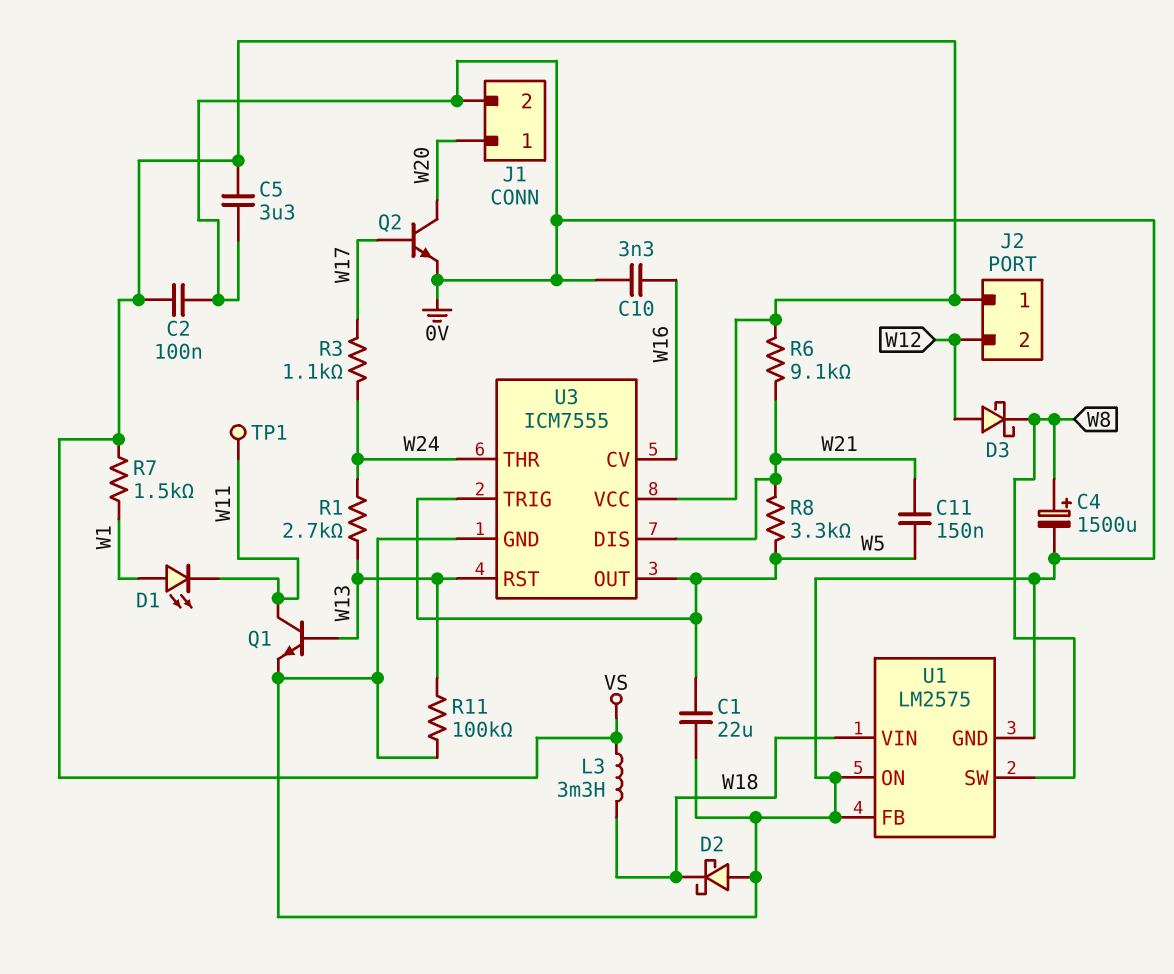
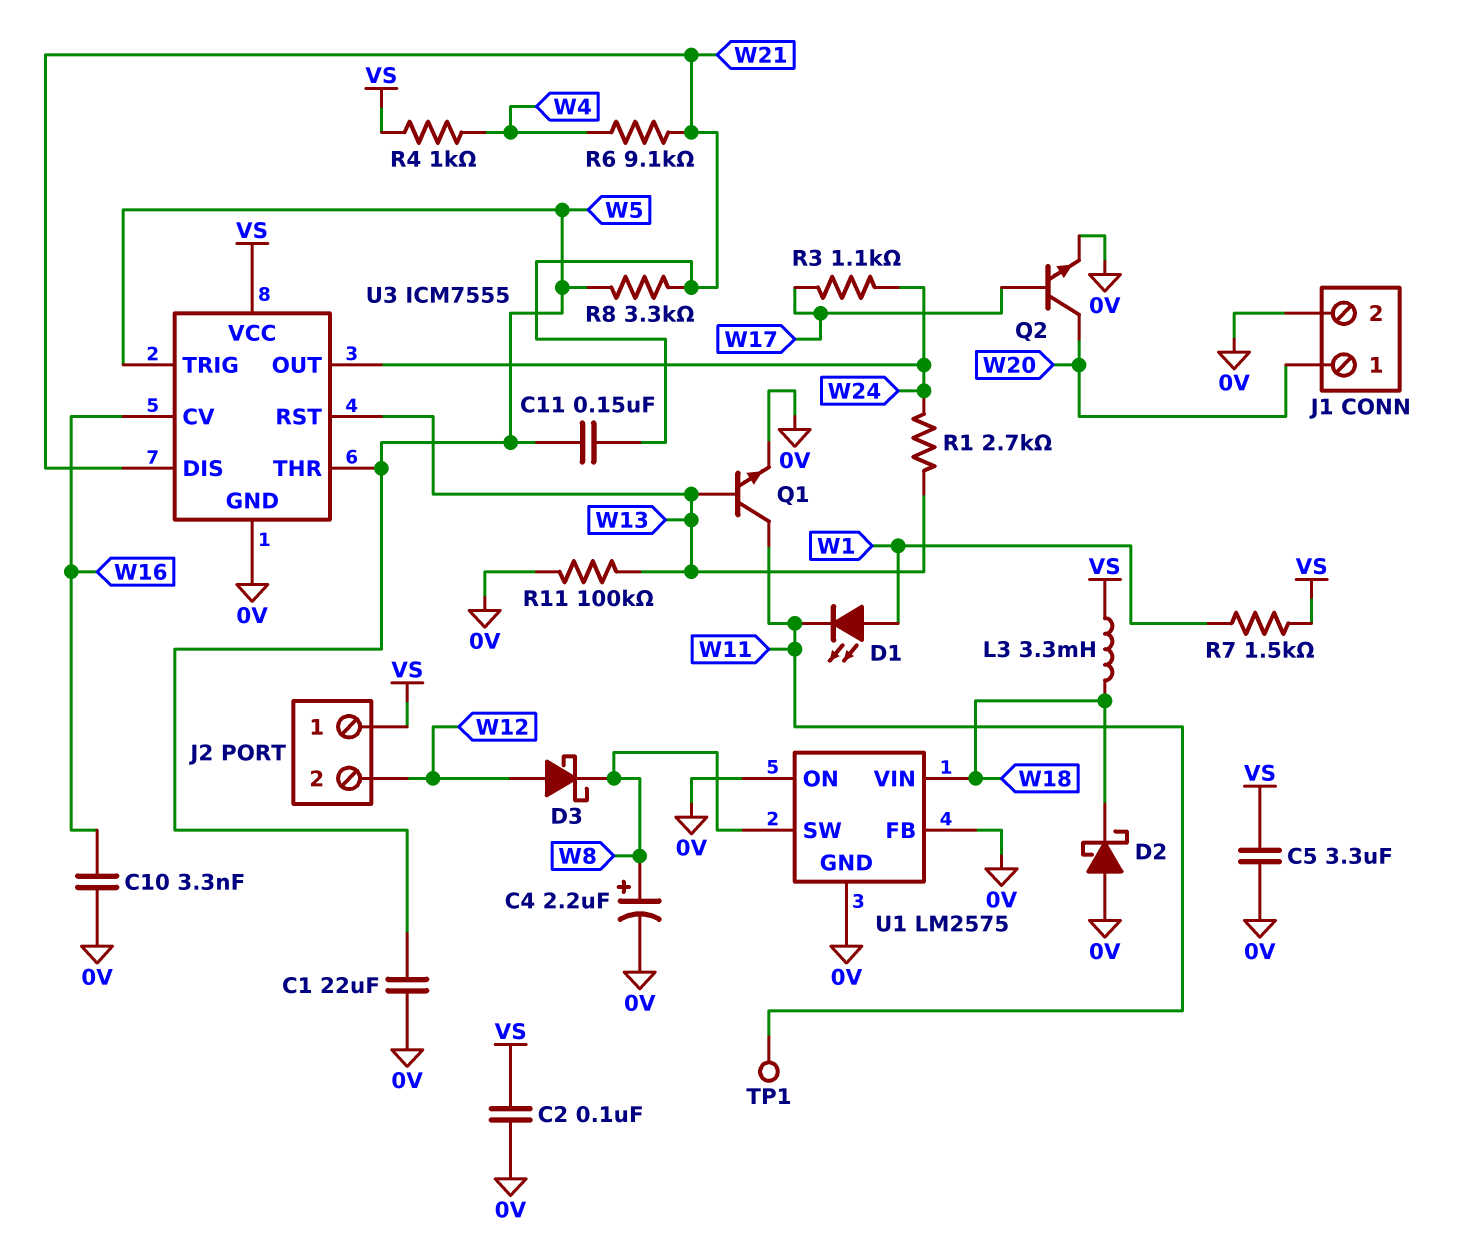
C4: 1500uF (plus W8, minus 0V) -> 2.2uF (plus W8, minus 0V)
R4: none -> 1k (VS, W4)
R6: 9.1k (VS, W21) -> 9.1k (W4, W21)
U3 pin OUT: W5 -> W24
U3 pin THR: W24 -> W5

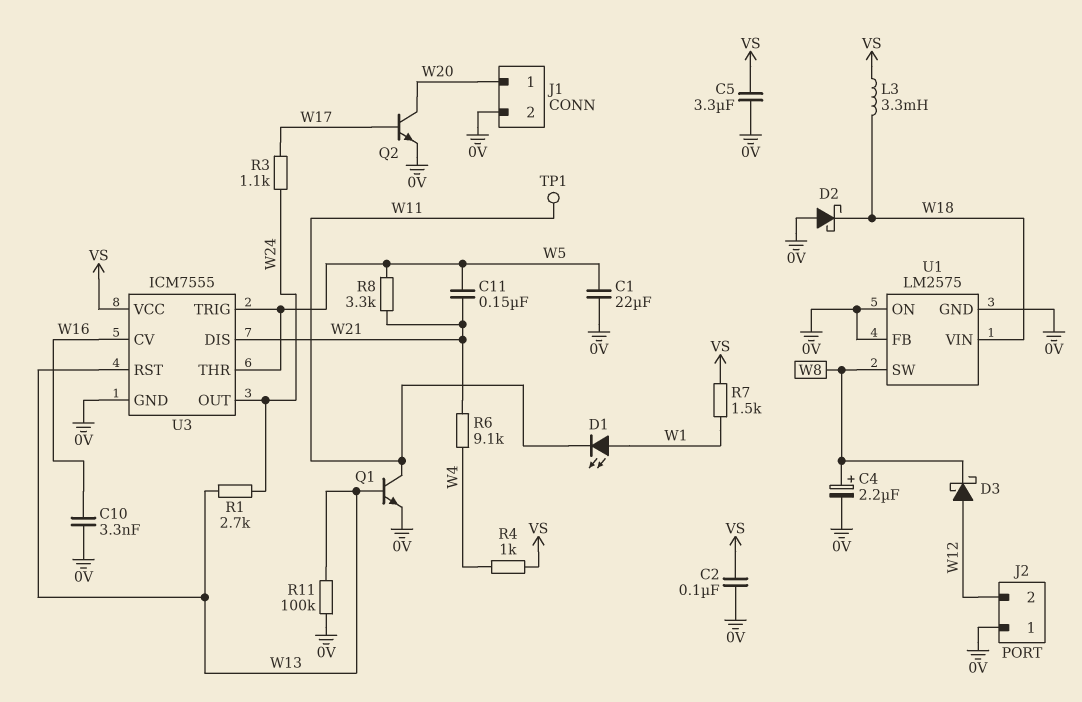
J2 pin 1: VS -> 0V

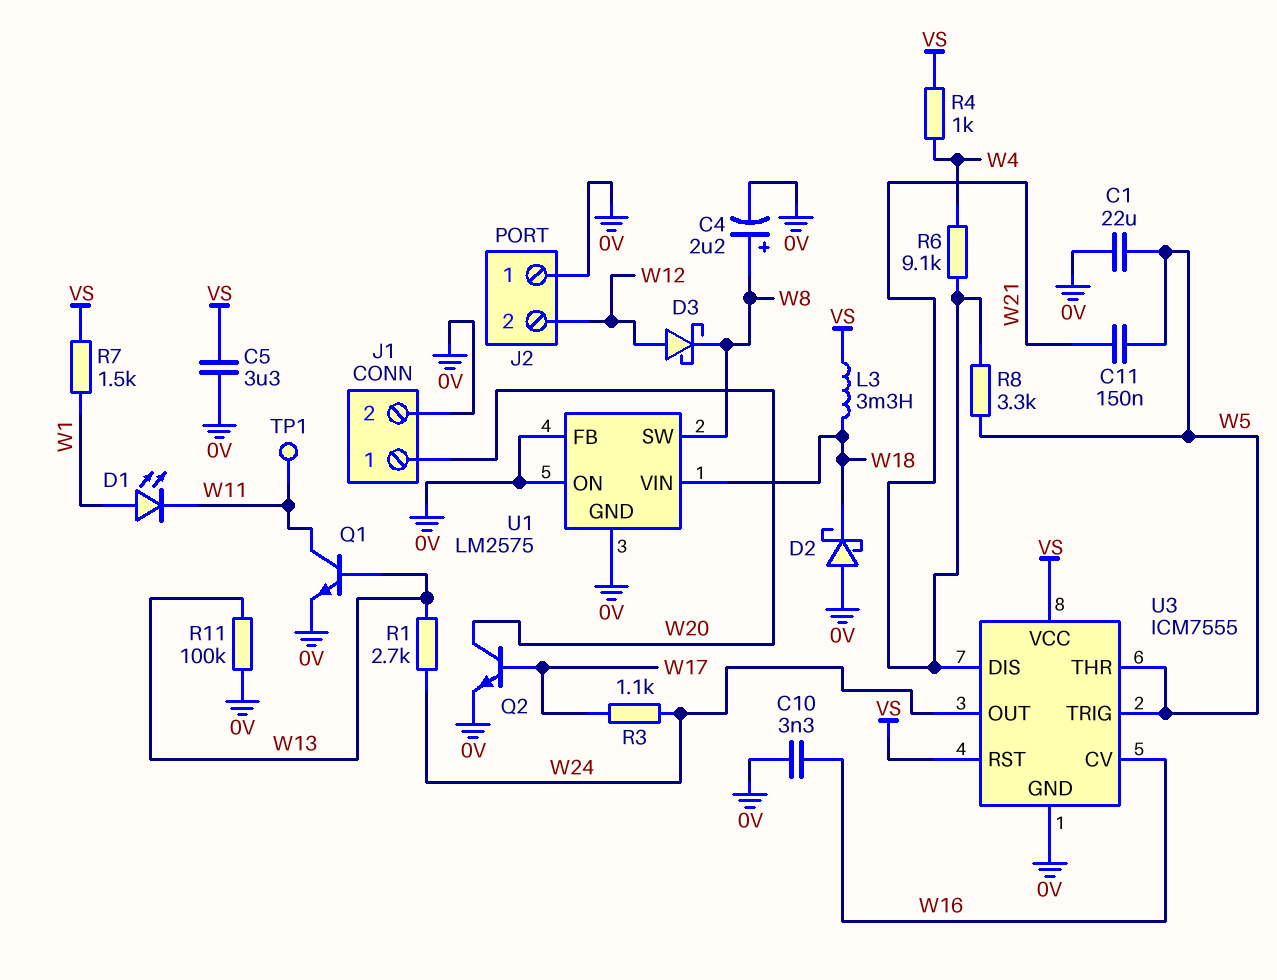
C2: 100nF (0V, VS) -> none
U3 pin RST: W13 -> VS

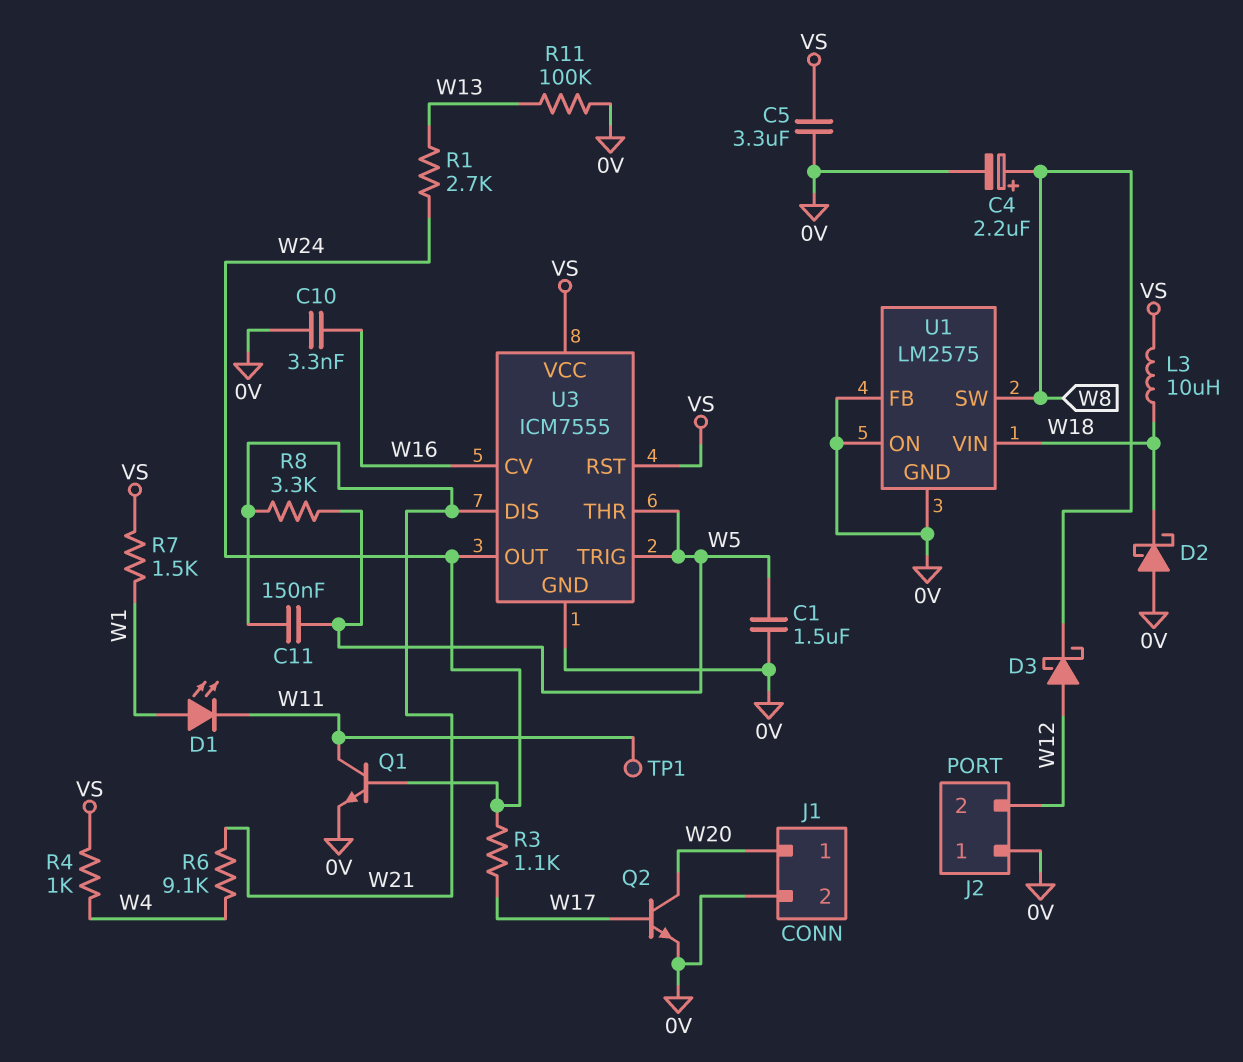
C1: 22uF (0V, W5) -> 1.5uF (0V, W5)
L3: 3.3mH (VS, W18) -> 10uH (VS, W18)
Q1: NPN (B W13, C W11, E 0V) -> NPN (B W24, C W11, E 0V)

